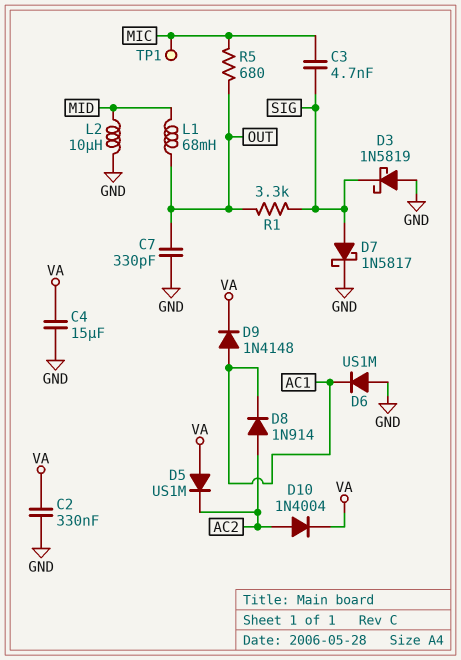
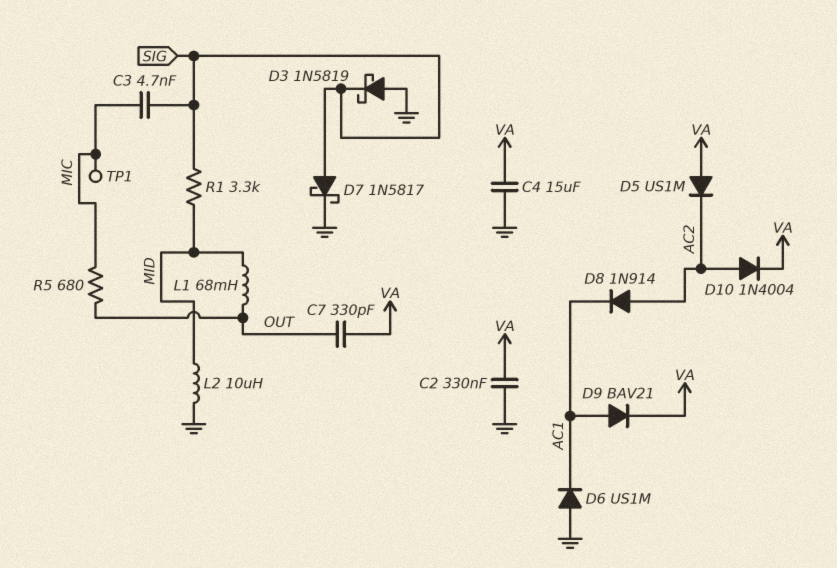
C7: 330pF (GND, OUT) -> 330pF (OUT, VA)
D9: diode 1N4148 (A AC1, K VA) -> diode BAV21 (A AC1, K VA)
R1: 3.3k (OUT, SIG) -> 3.3k (MID, SIG)

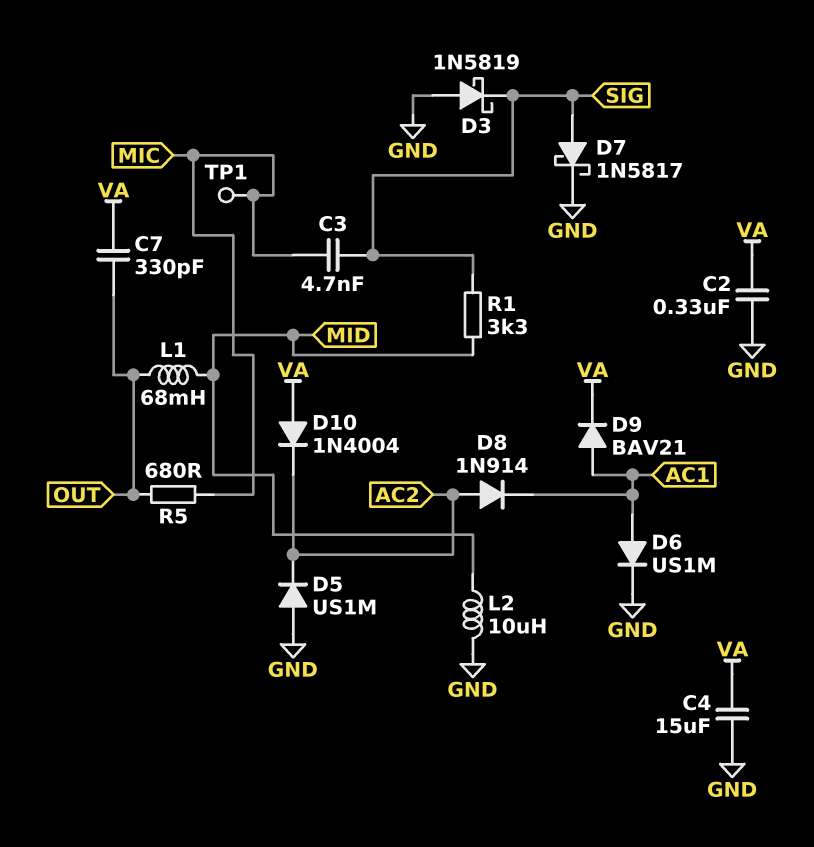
D5: diode US1M (A VA, K AC2) -> diode US1M (A GND, K AC2)
D6: diode US1M (A GND, K AC1) -> diode US1M (A AC1, K GND)
D10: diode 1N4004 (A AC2, K VA) -> diode 1N4004 (A VA, K AC2)

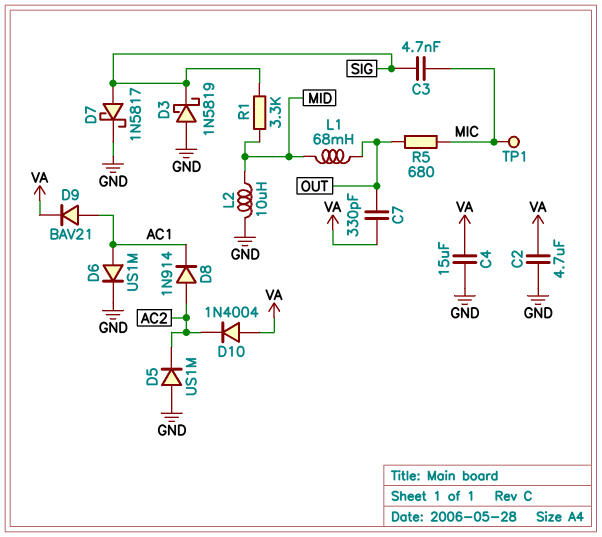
C2: 330nF (GND, VA) -> 4.7uF (GND, VA)

